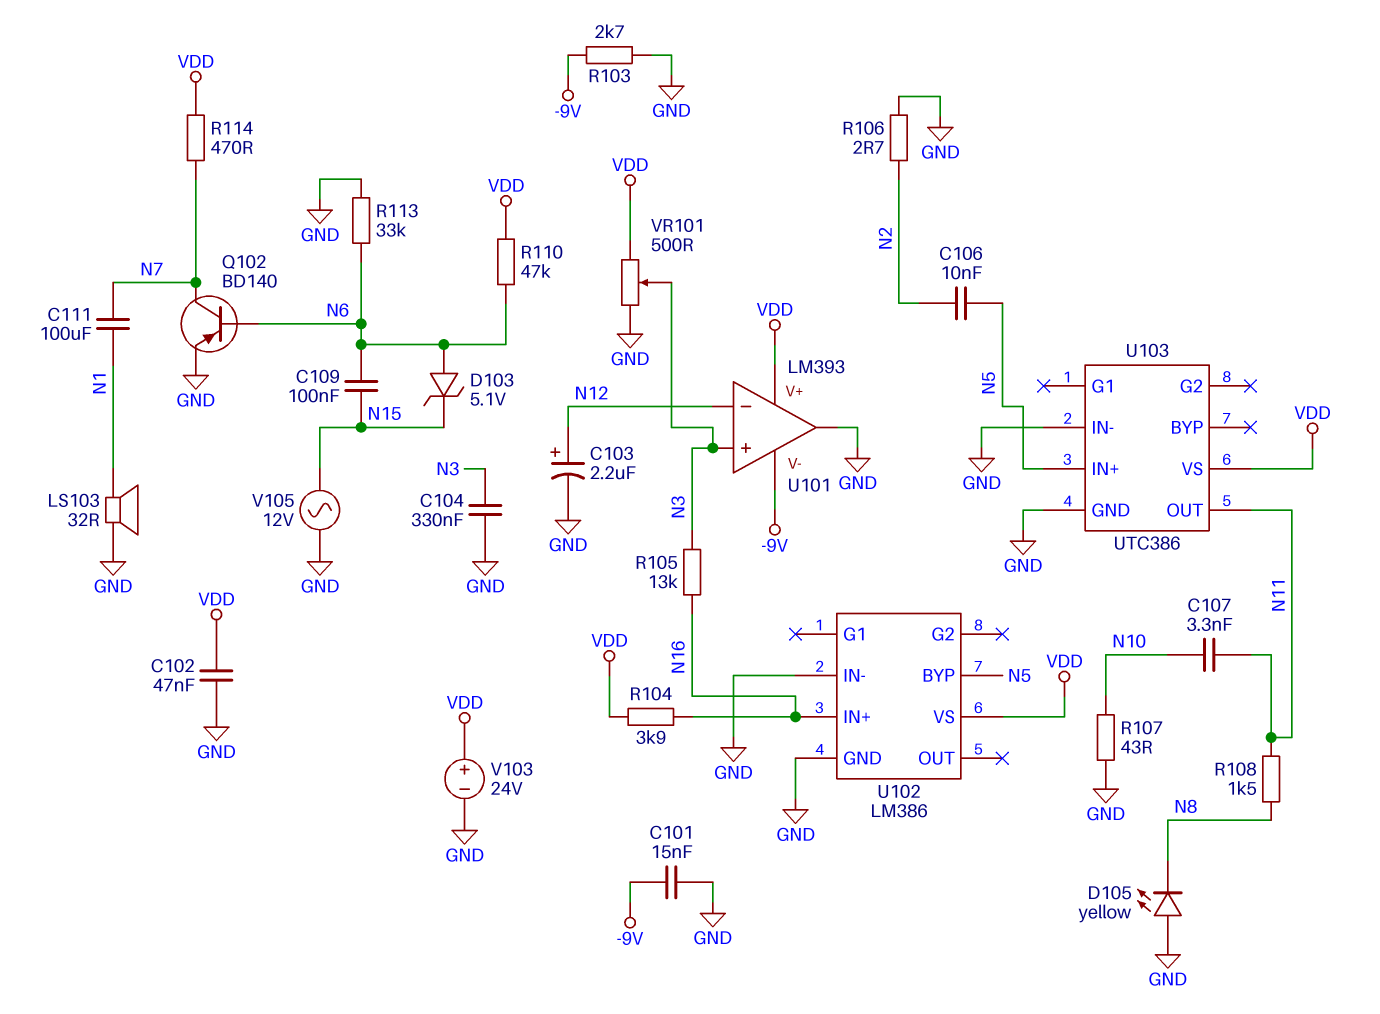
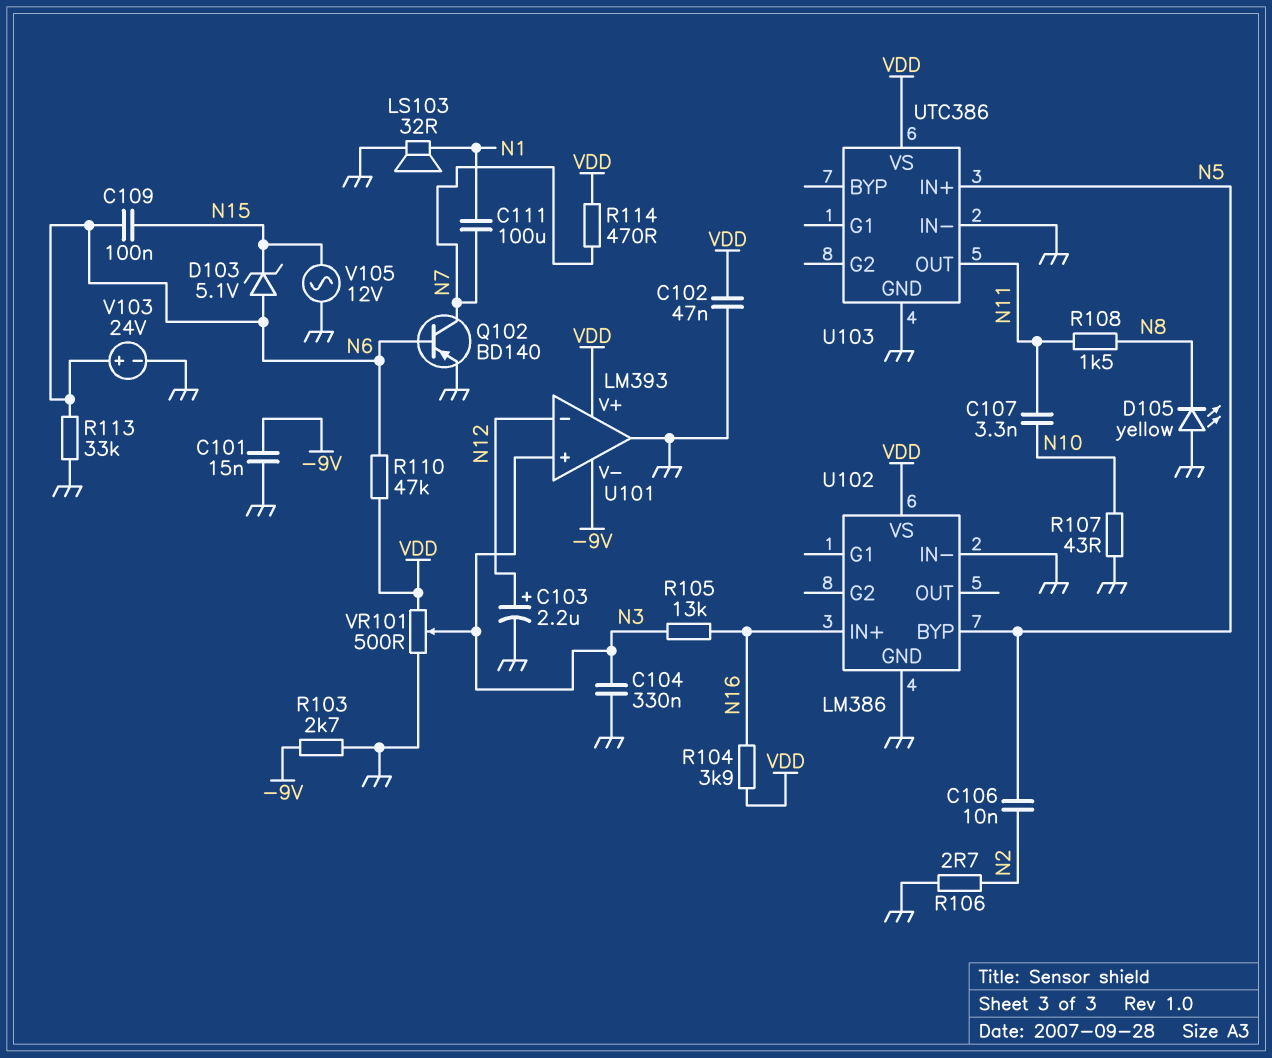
V103: 24V (plus VDD, minus GND) -> 24V (plus N6, minus GND)

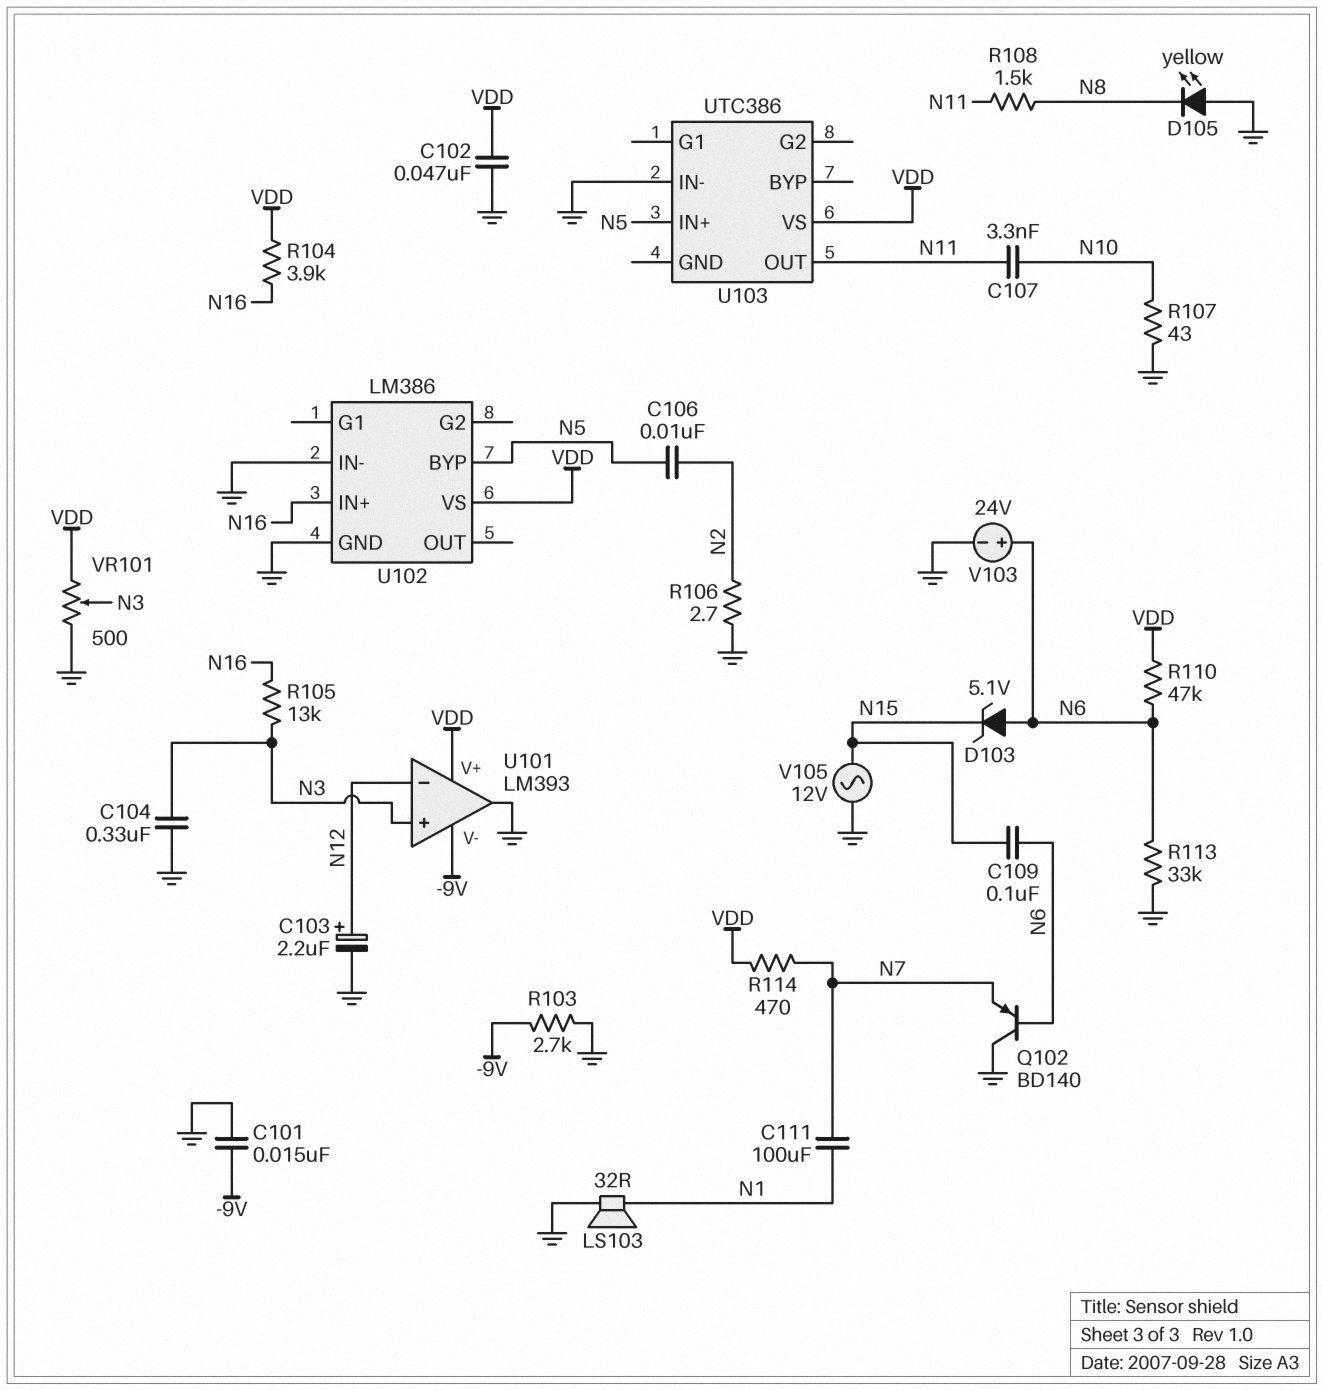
Q102: PNP BD140 (B N6, C N7, E GND) -> PNP BD140 (B N6, C GND, E N7)
U103 pin GND: GND -> none

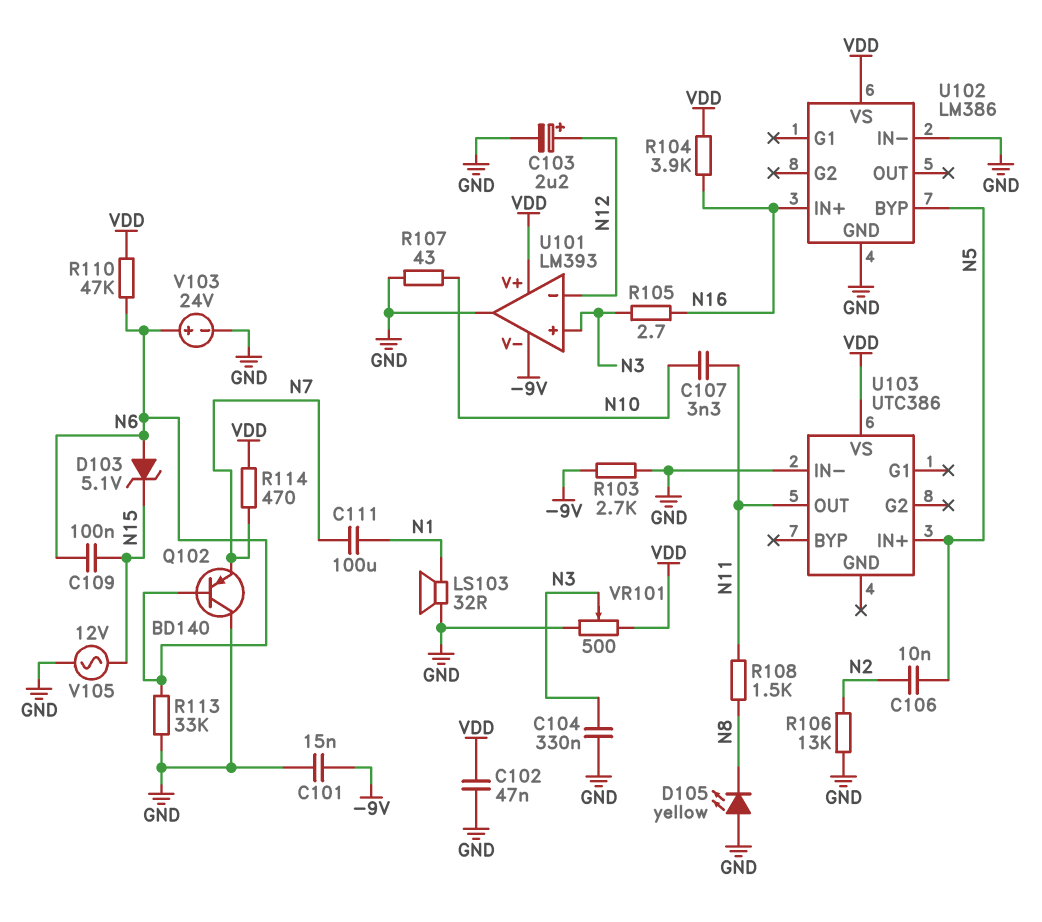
R105: 13k (N3, N16) -> 2.7 (N3, N16)
R106: 2.7 (GND, N2) -> 13k (GND, N2)

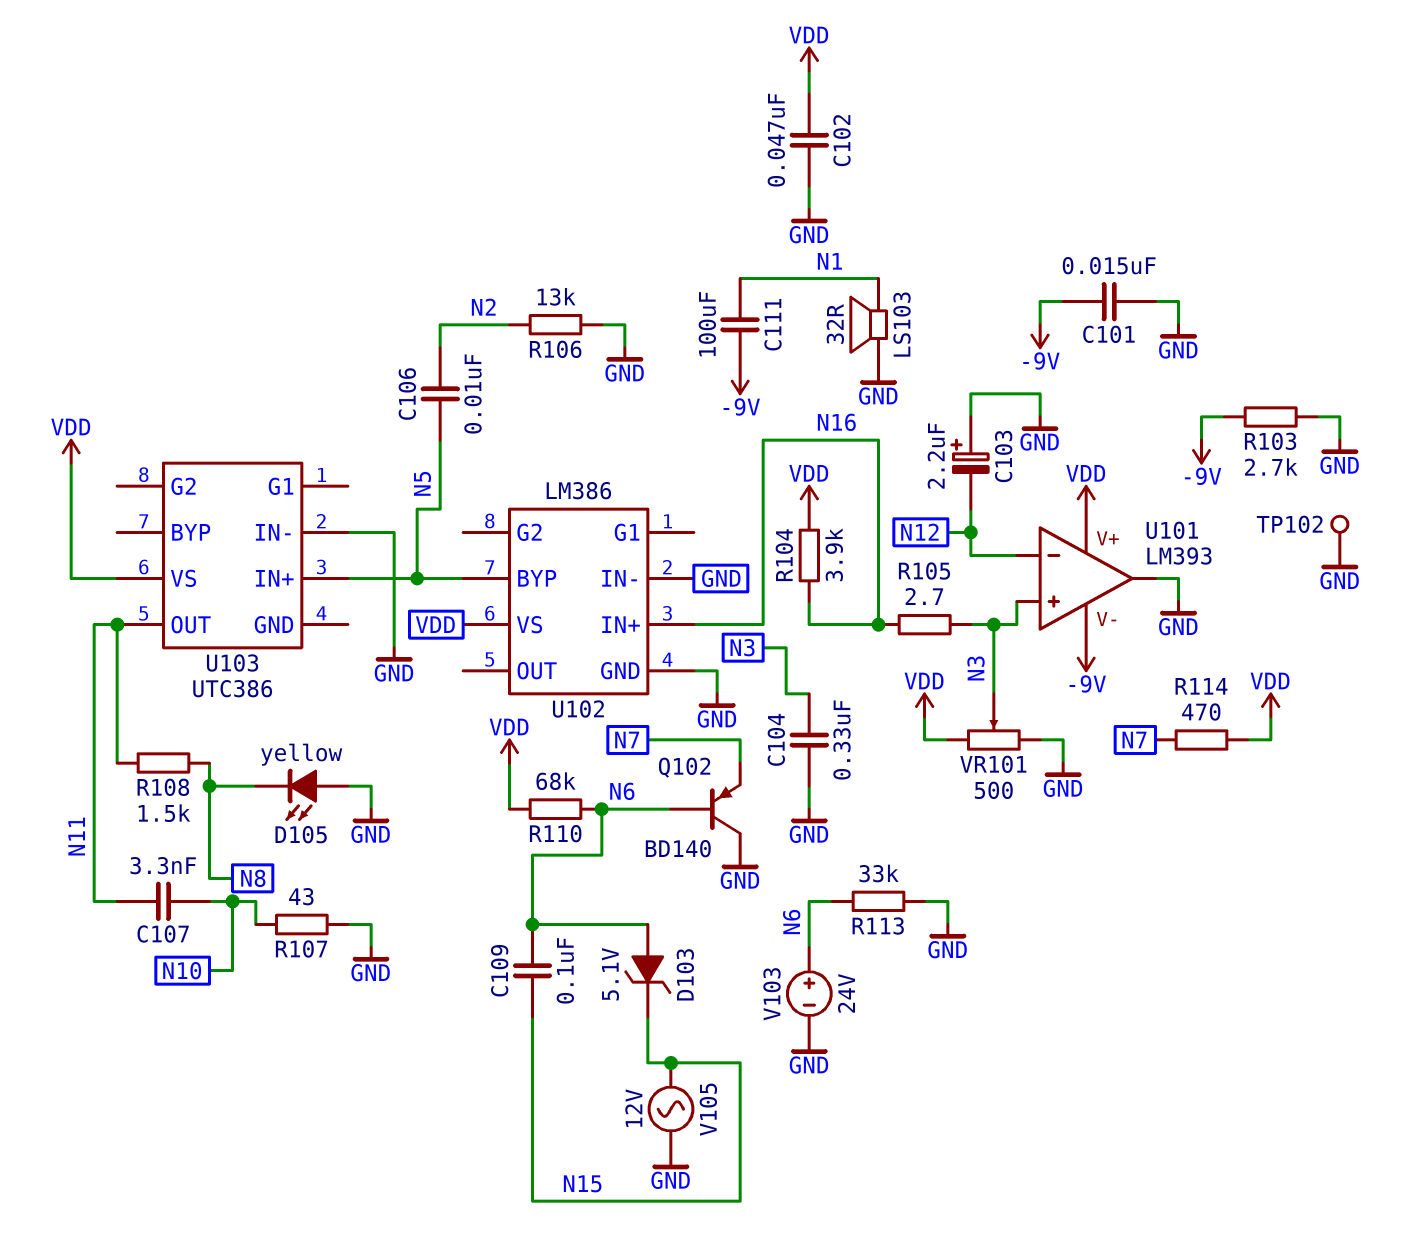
C103: 2.2uF (plus N12, minus GND) -> 2.2uF (plus GND, minus N12)
C111: 100uF (N1, N7) -> 100uF (-9V, N1)
R110: 47k (N6, VDD) -> 68k (N6, VDD)
TP102: none -> test point (GND)

